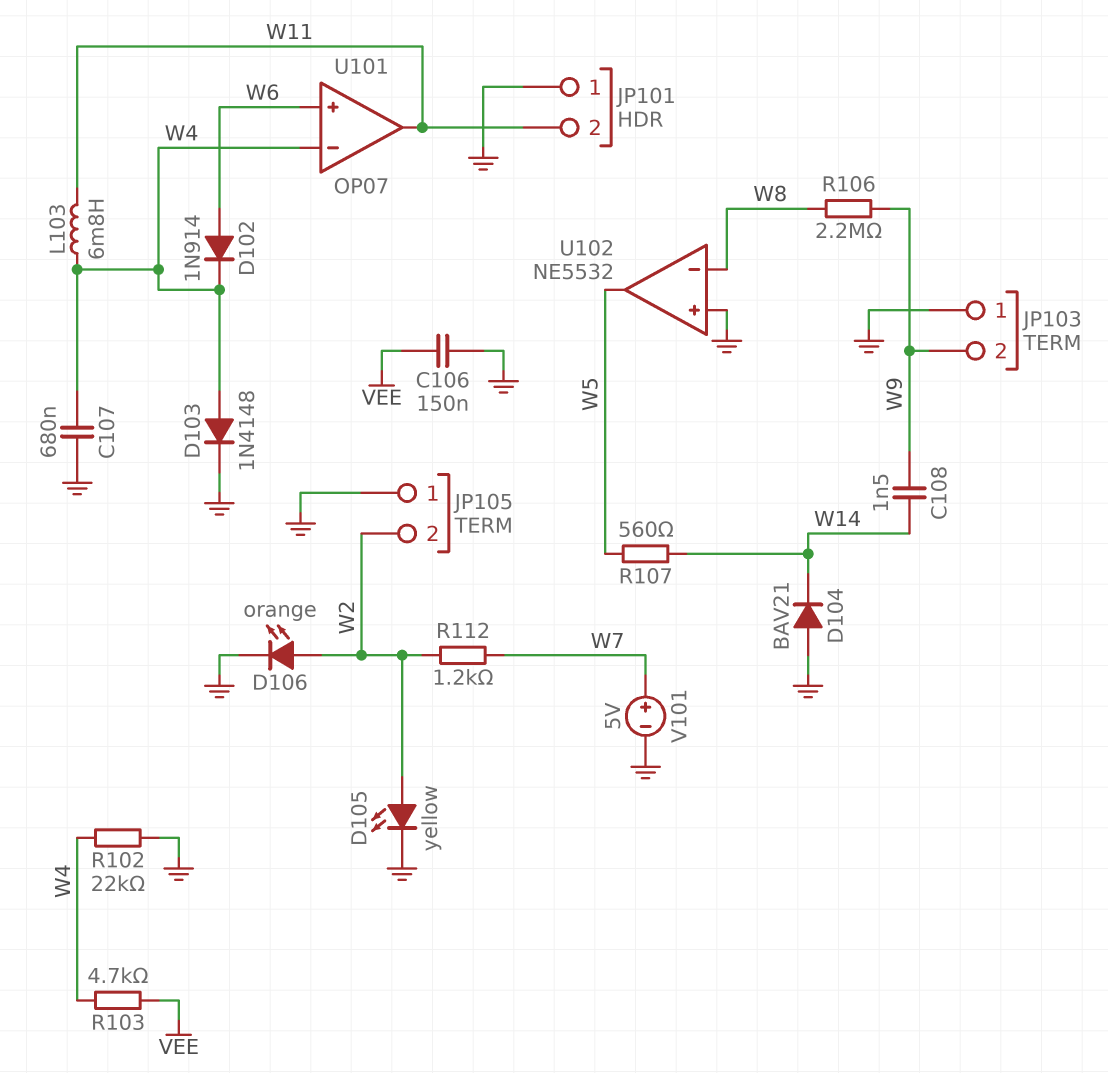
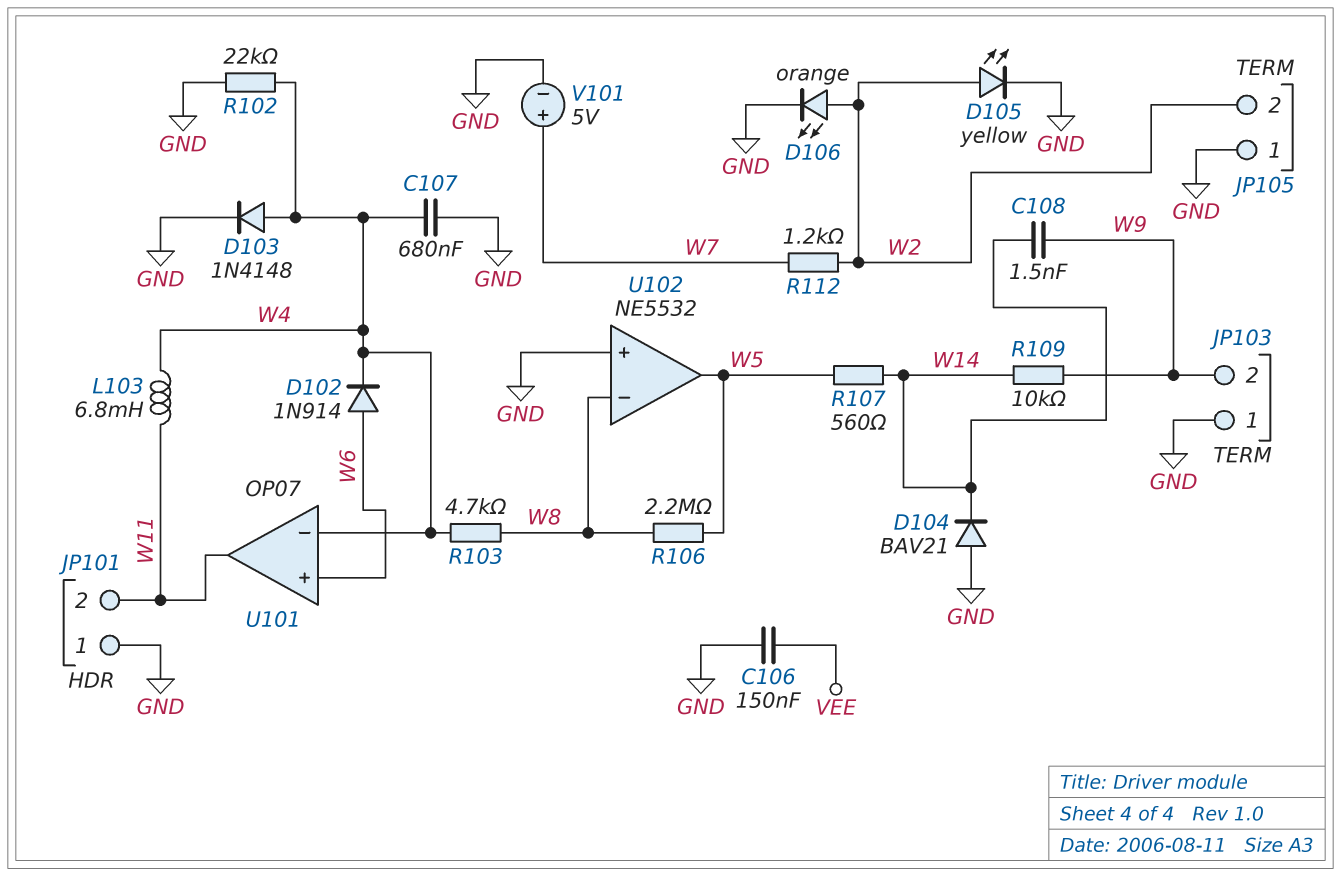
R103: 4.7k (VEE, W4) -> 4.7k (W4, W8)
R106: 2.2M (W8, W9) -> 2.2M (W5, W8)
R109: none -> 10k (W9, W14)

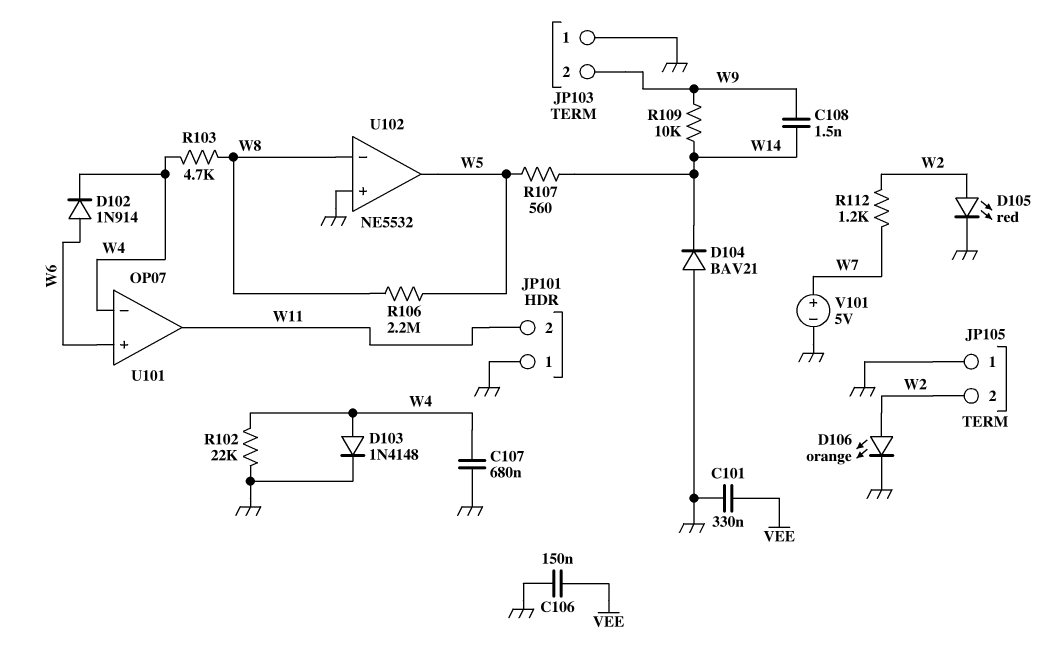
C101: none -> 330nF (GND, VEE)
D105: LED yellow (A W2, K GND) -> LED red (A W2, K GND)
L103: 6.8mH (W4, W11) -> none

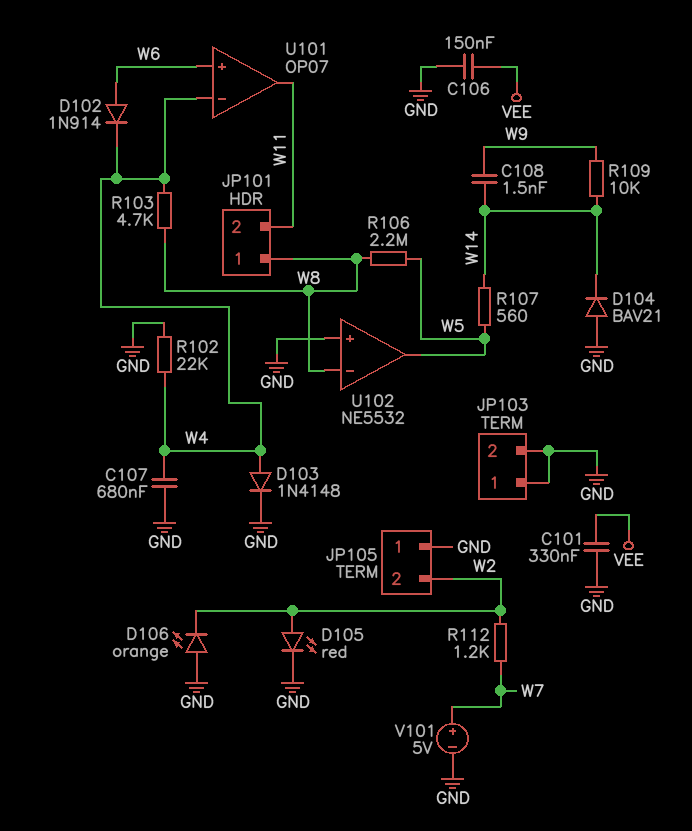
D106: LED orange (A W2, K GND) -> LED orange (A GND, K W2)
JP101 pin 1: GND -> W8
JP103 pin 2: W9 -> GND

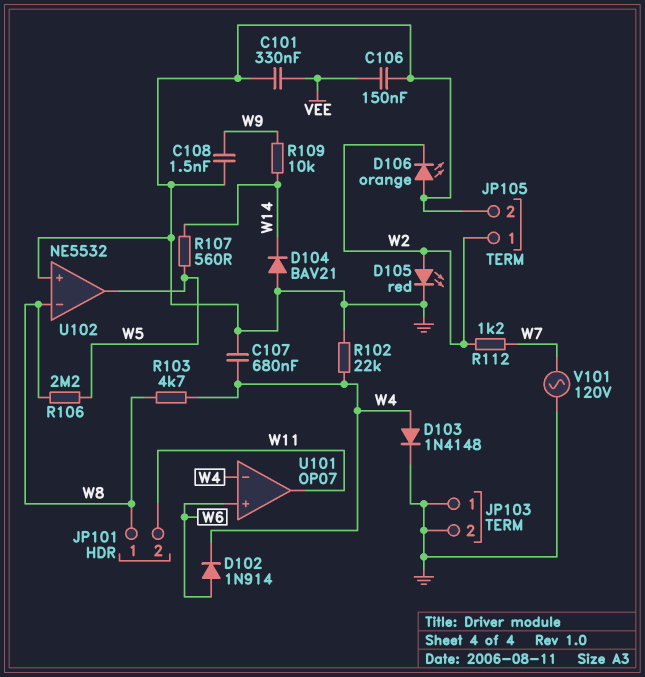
C108: 1.5nF (W9, W14) -> 1.5nF (GND, W9)
JP105 pin 1: GND -> W2
JP105 pin 2: W2 -> GND
V101: 5V (plus W7, minus GND) -> AC 120V (GND, W7)

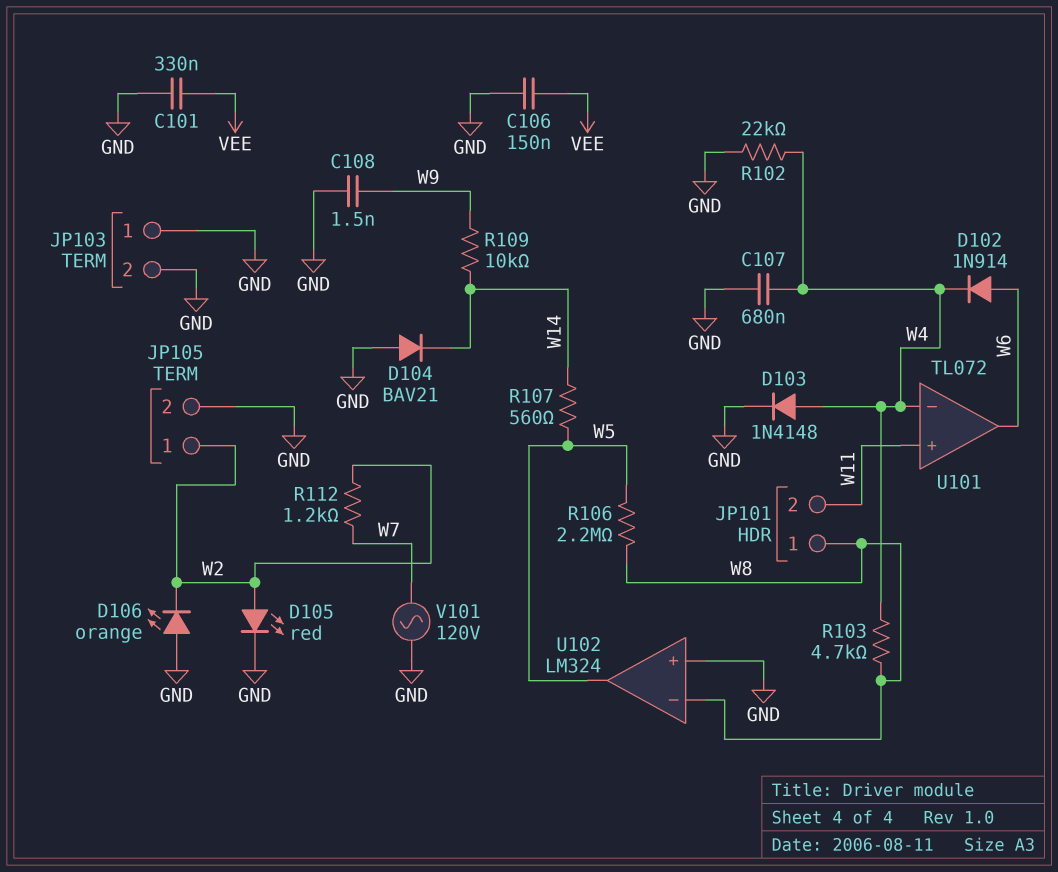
U101: OP07 -> TL072
U101 pin in+: W6 -> W11
U101 pin out: W11 -> W6
U102: NE5532 -> LM324

